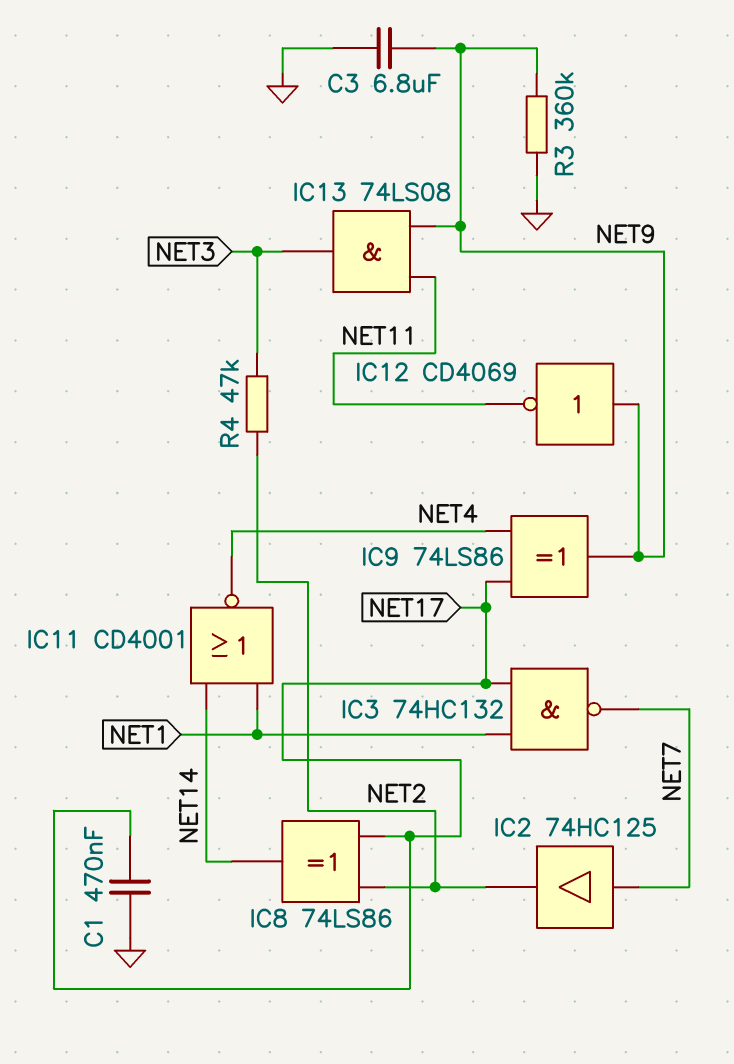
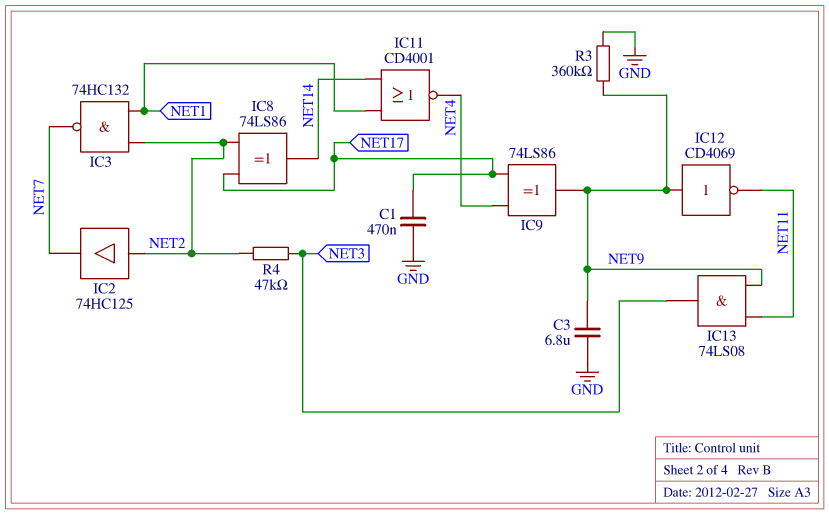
IC2: buffer 74HC125 (in NET7, out NET2) -> buffer 74HC125 (in NET2, out NET7)
IC3: NAND 74HC132 (in NET1, in NET17, out NET7) -> NAND 74HC132 (in NET1, in NET2, out NET7)

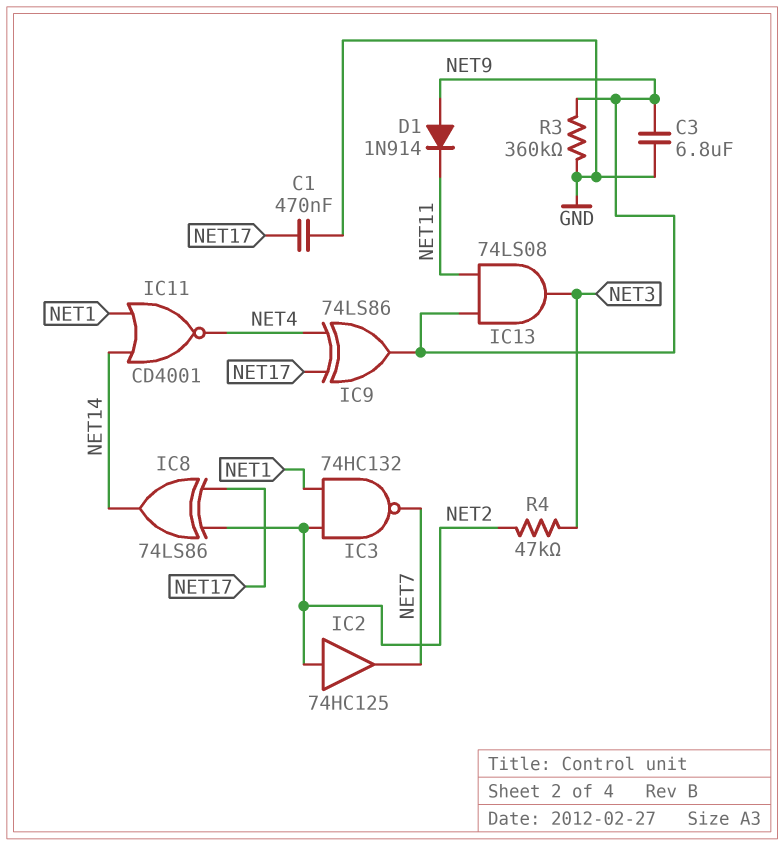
D1: none -> diode 1N914 (A NET9, K NET11)
IC12: NOT CD4069 (in NET9, out NET11) -> none

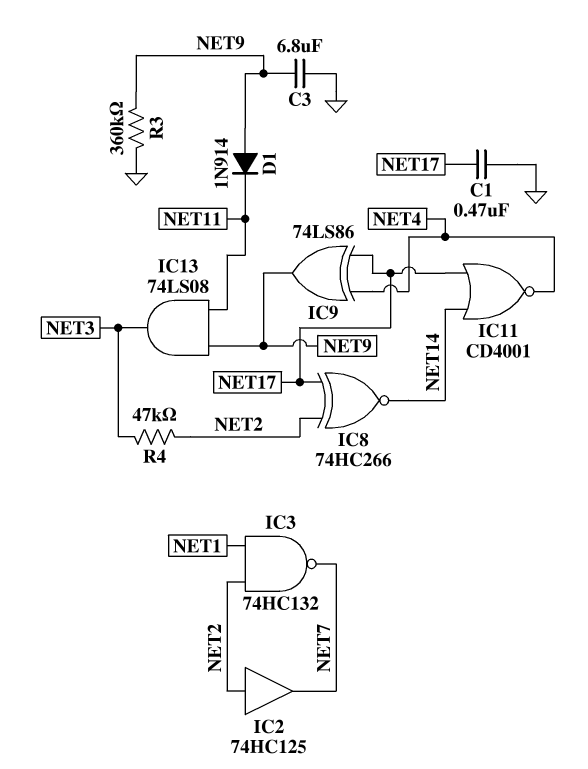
IC8: XOR 74LS86 (in NET2, in NET17, out NET14) -> XNOR 74HC266 (in NET2, in NET17, out NET14)
IC11: NOR CD4001 (in NET1, in NET14, out NET4) -> NOR CD4001 (in NET14, in NET17, out NET4)

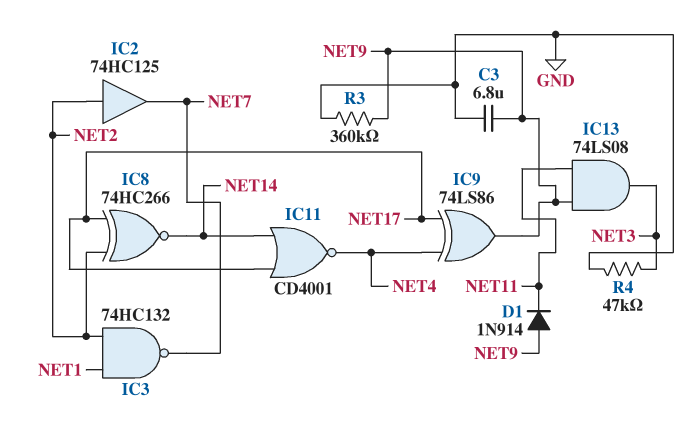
C1: 470nF (GND, NET17) -> none
R4: 47k (NET2, NET3) -> 47k (GND, NET3)

